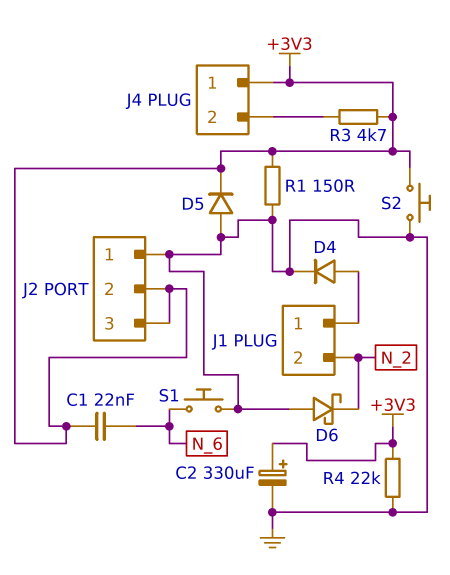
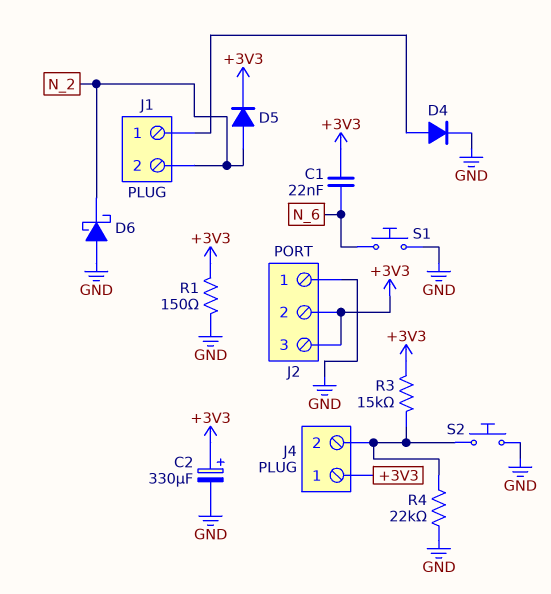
D5: diode (A GND, K +3V3) -> diode (A N_2, K +3V3)
R3: 4.7k (+3V3, J4/2) -> 15k (+3V3, J4/2)
R4: 22k (+3V3, GND) -> 22k (GND, J4/2)
S2: button (+3V3, GND) -> button (GND, J4/2)

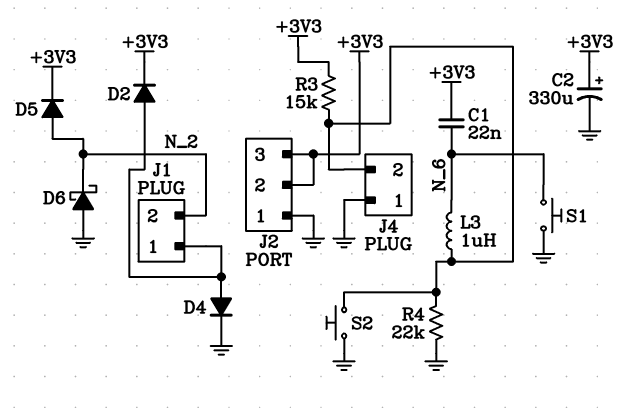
D2: none -> diode (A J1/1, K +3V3)
J4 pin 1: +3V3 -> GND
L3: none -> 1uH (J4/2, N_6)
R1: 150 (+3V3, GND) -> none

